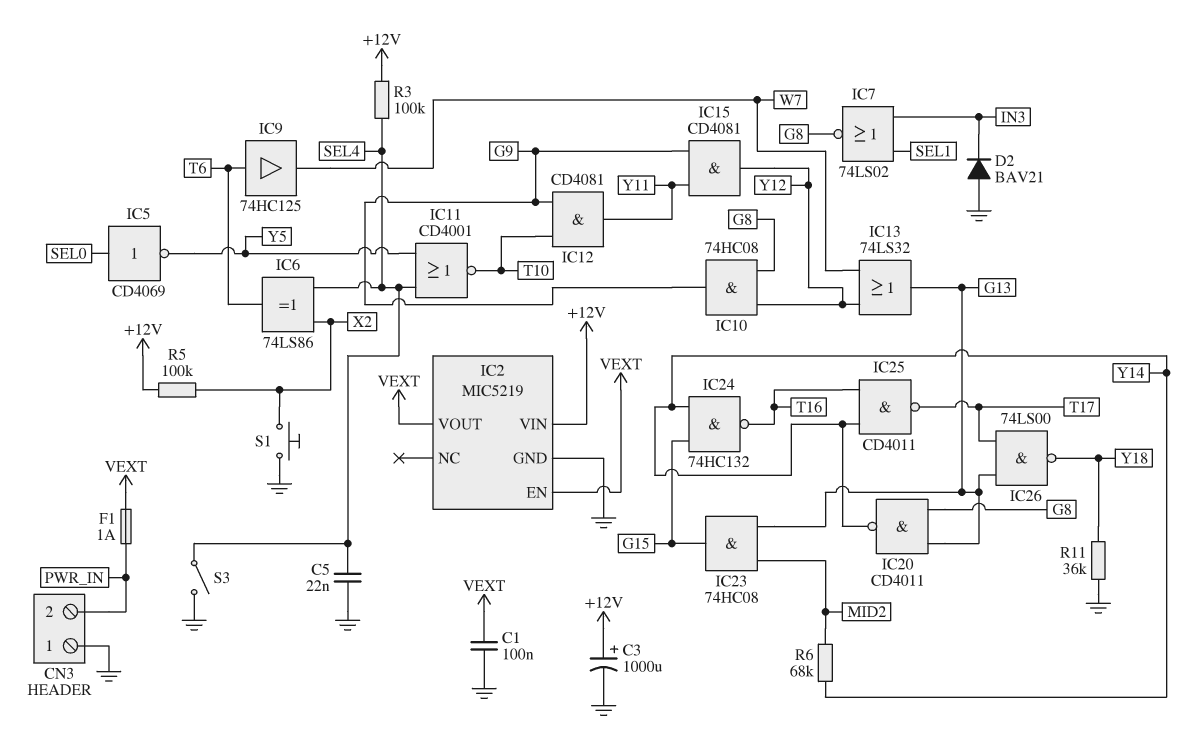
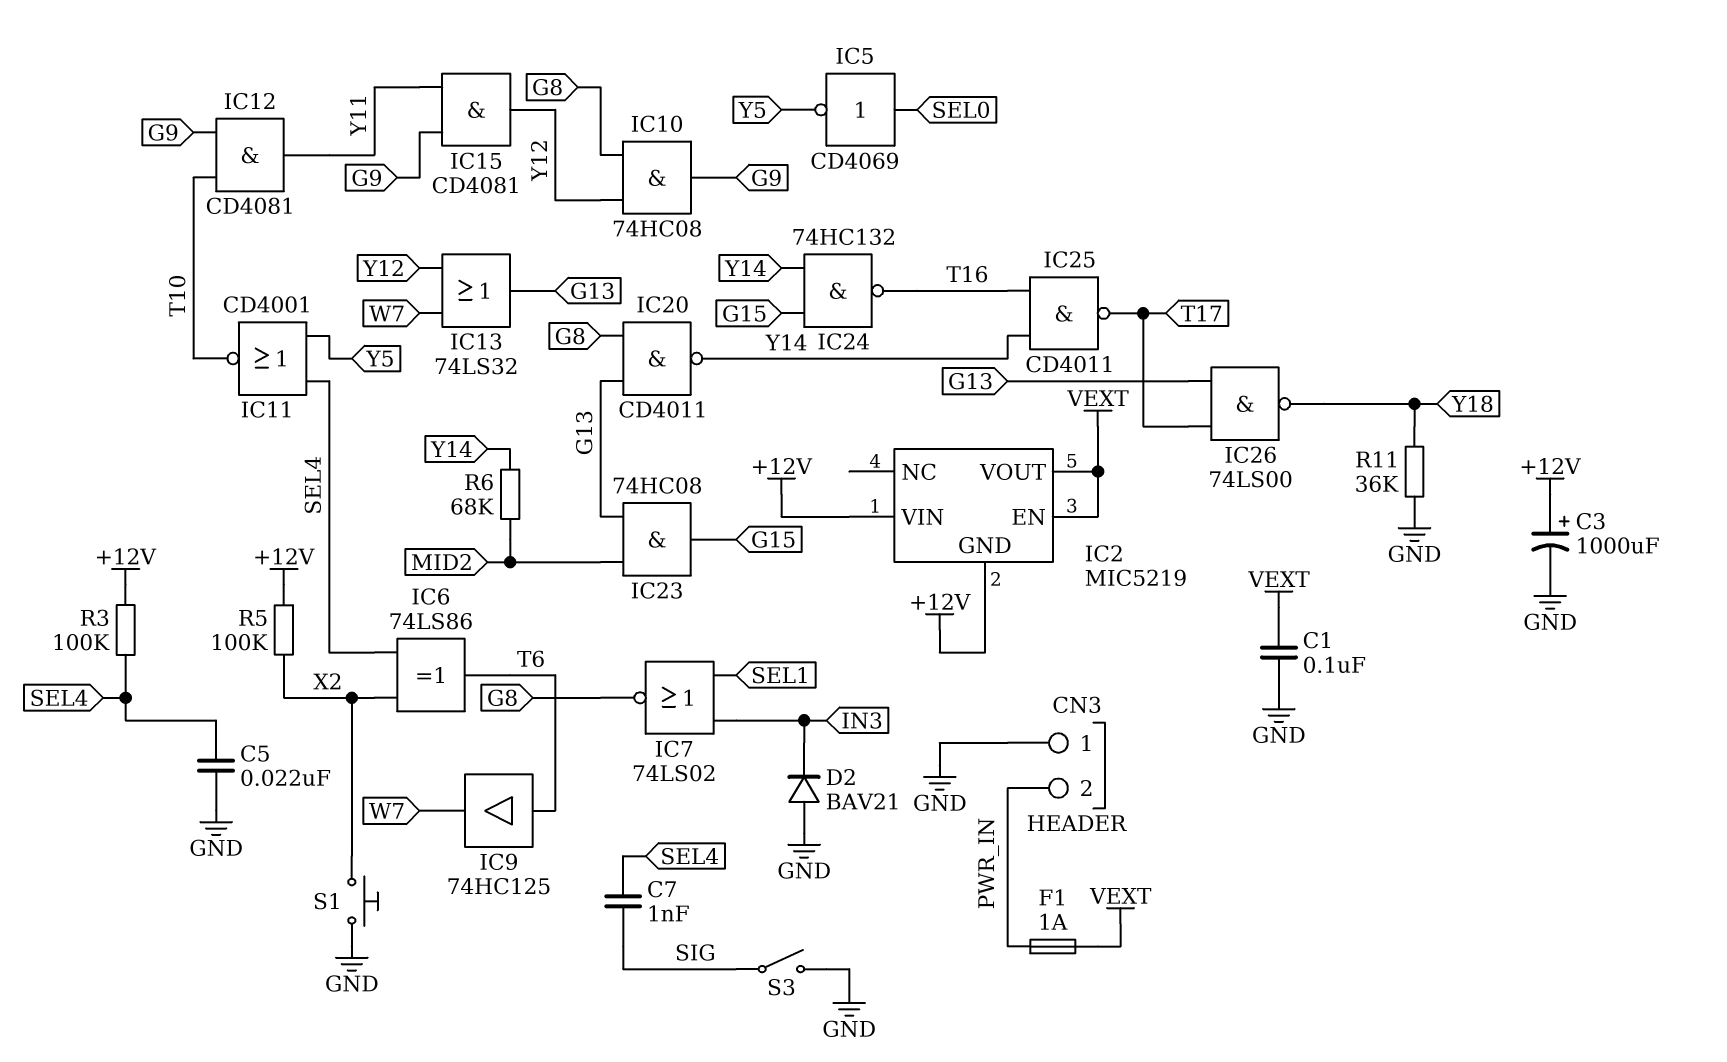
C7: none -> 1nF (SEL4, SIG)
IC2 pin GND: GND -> +12V
S3: switch (GND, SEL4) -> switch (GND, SIG)

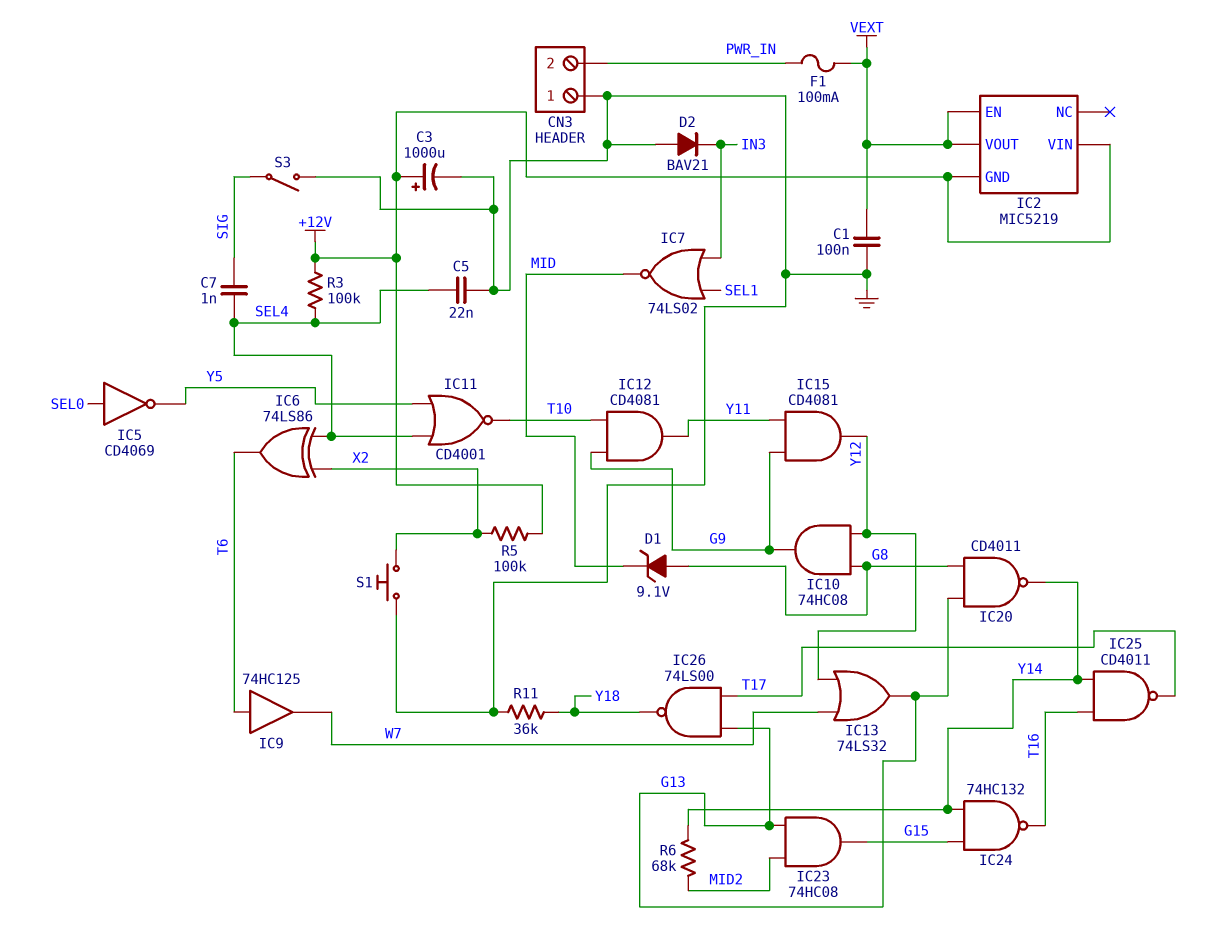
D1: none -> zener 9.1V (A G8, K MID)
F1: 1A (PWR_IN, VEXT) -> 100mA (PWR_IN, VEXT)
IC7: NOR 74LS02 (in IN3, in SEL1, out G8) -> NOR 74LS02 (in IN3, in SEL1, out MID)

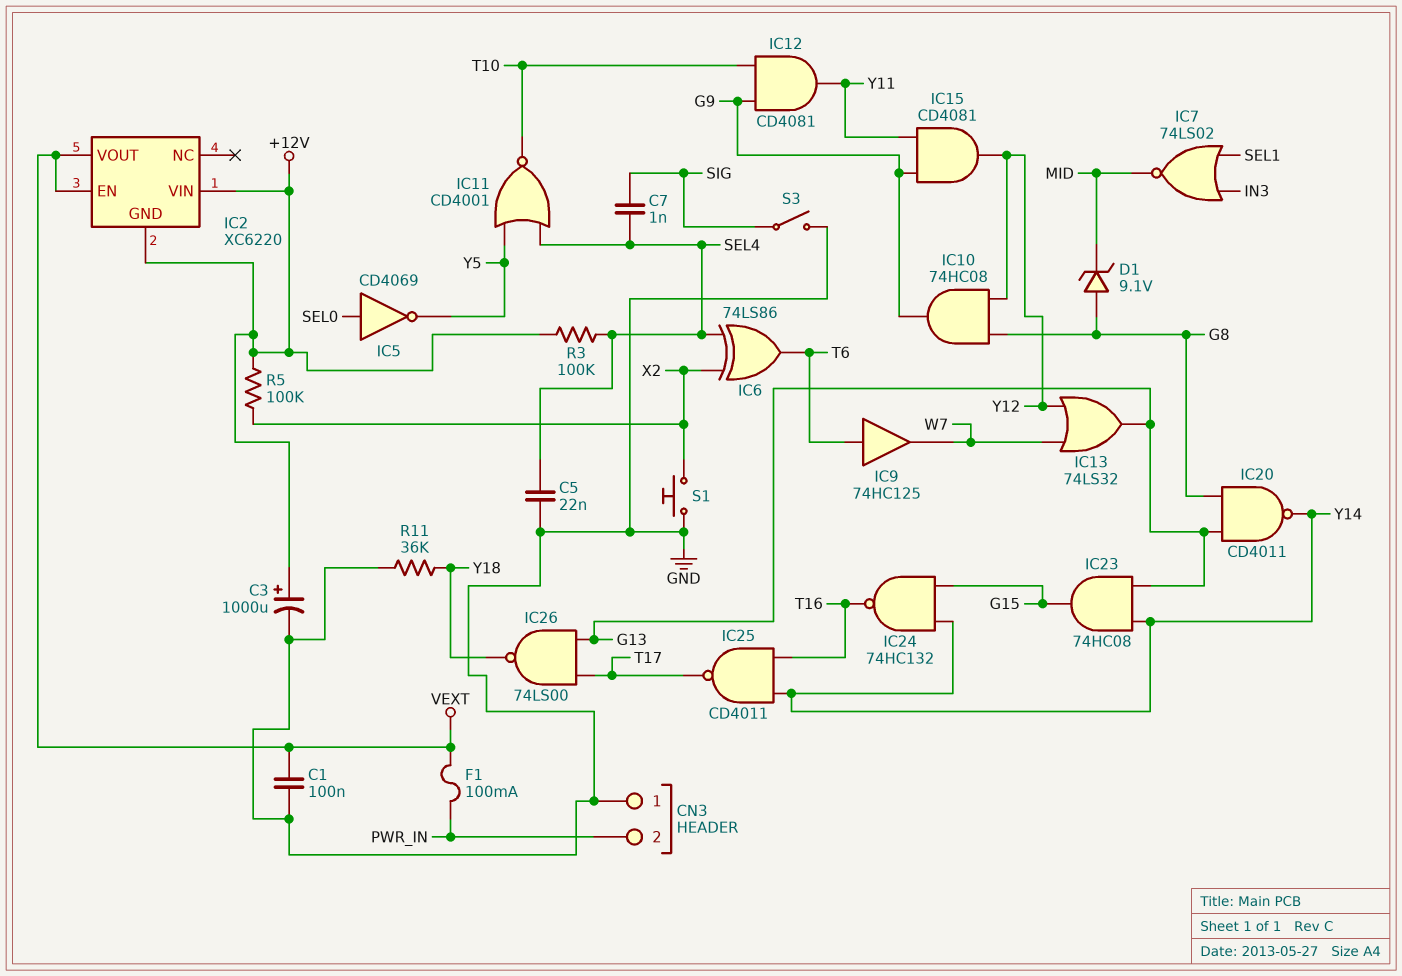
D2: diode BAV21 (A GND, K IN3) -> none
IC2: MIC5219 -> XC6220
IC23: AND 74HC08 (in G13, in MID2, out G15) -> AND 74HC08 (in G13, in Y14, out G15)
R6: 68k (MID2, Y14) -> none

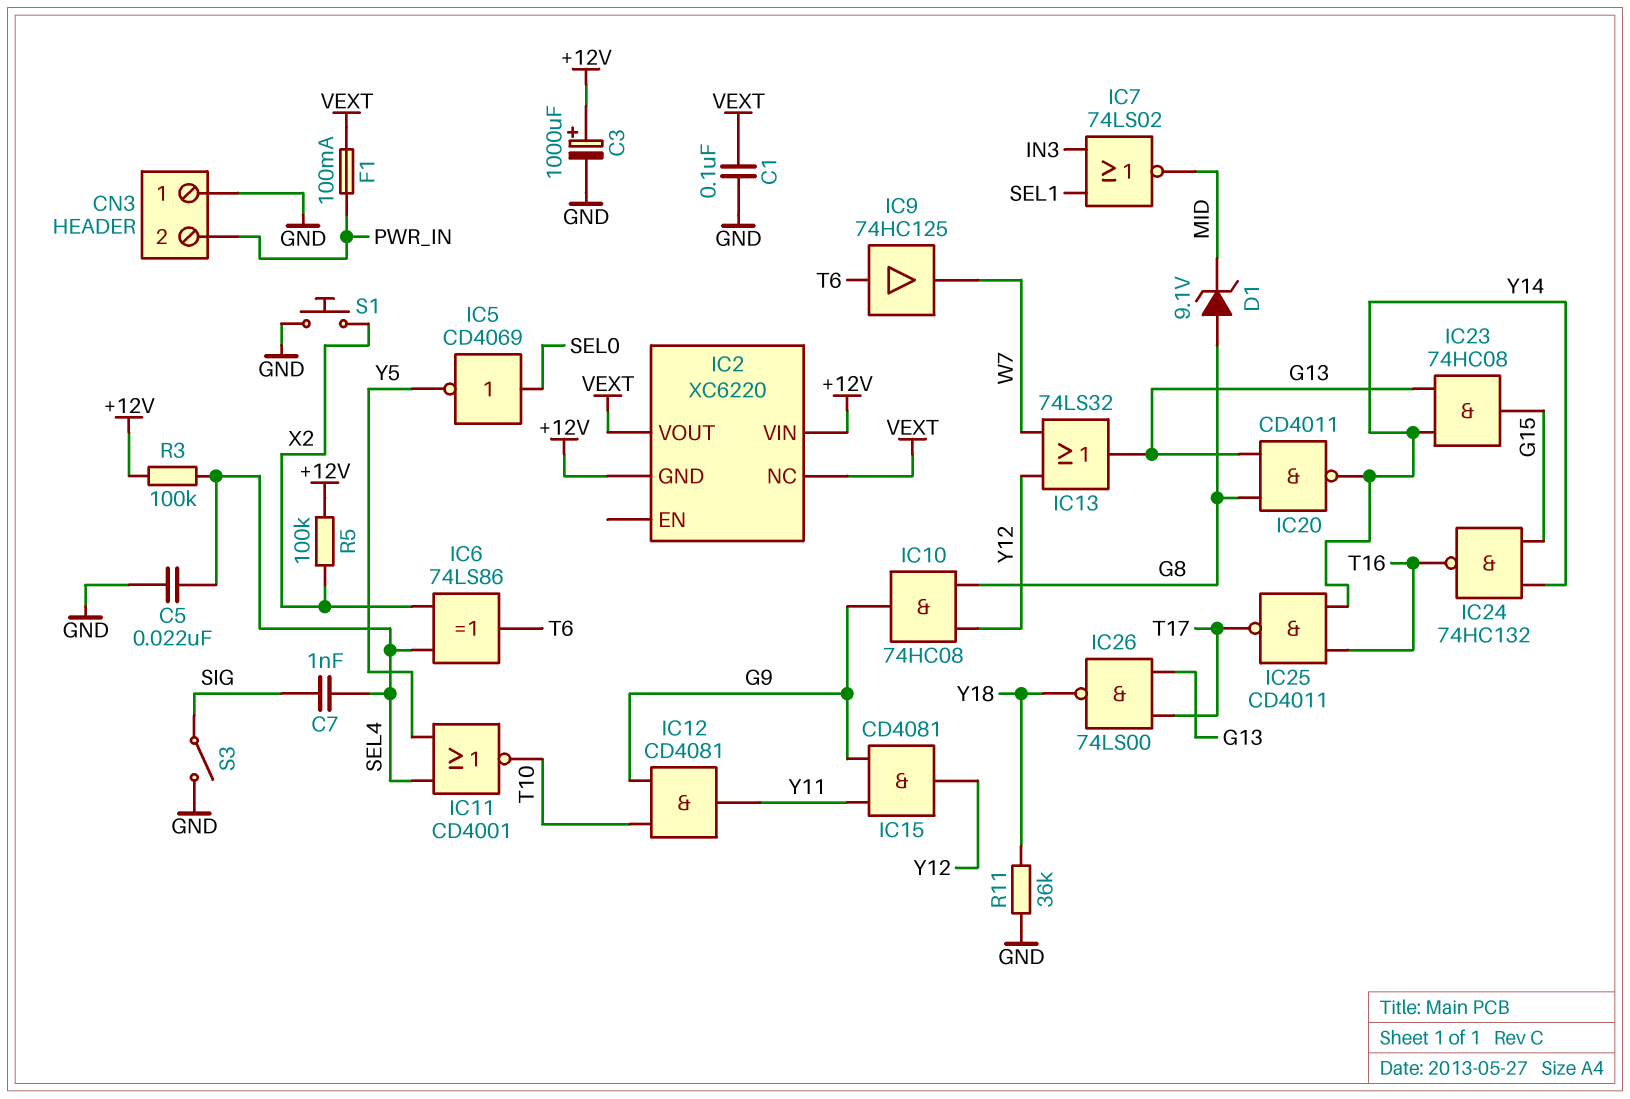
IC2 pin EN: VEXT -> none
IC2 pin NC: none -> VEXT

